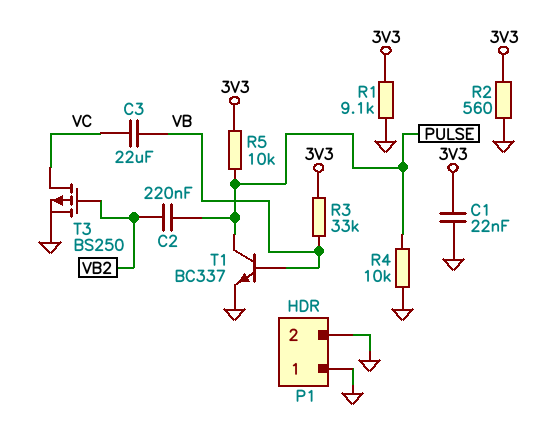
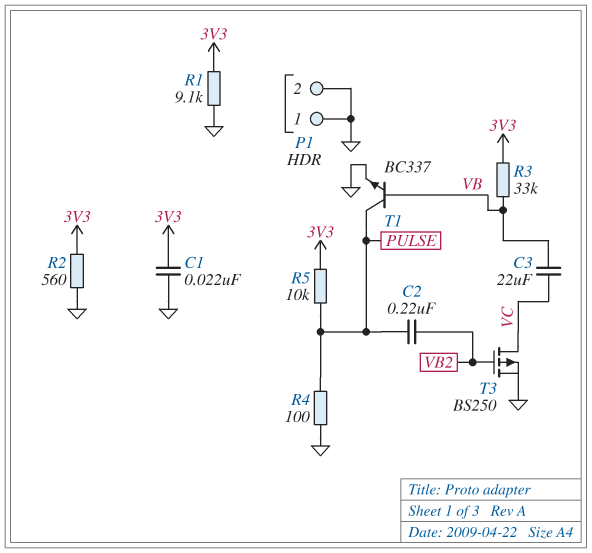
R4: 10k (GND, PULSE) -> 100 (GND, PULSE)

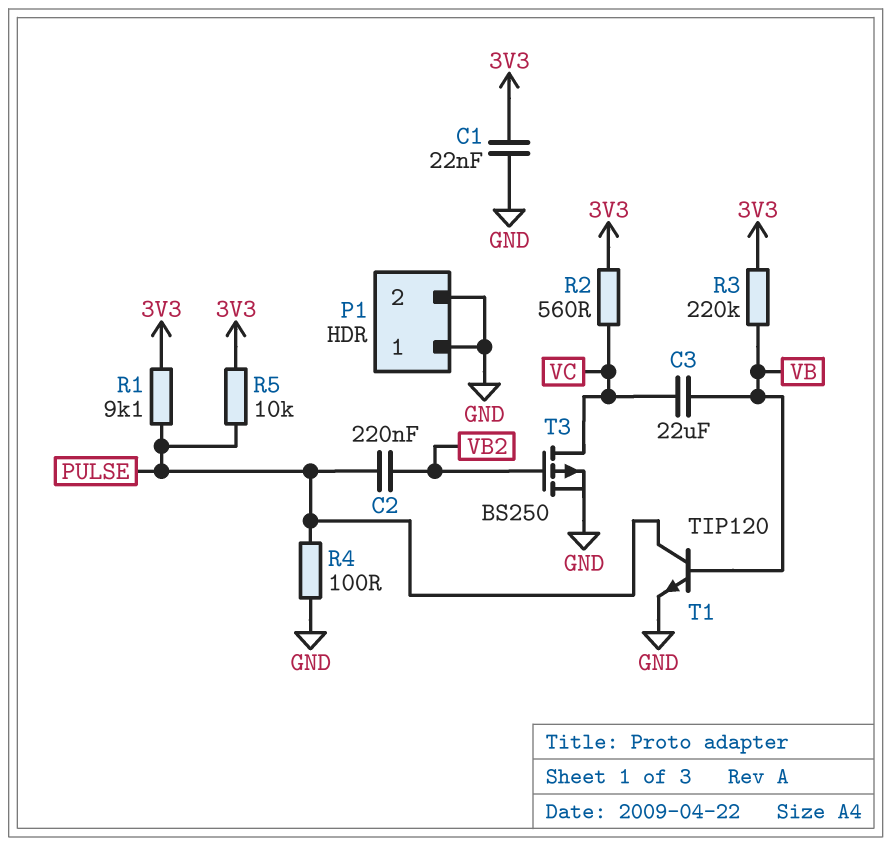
R1: 9.1k (3V3, GND) -> 9.1k (3V3, PULSE)
R2: 560 (3V3, GND) -> 560 (3V3, VC)
R3: 33k (3V3, VB) -> 220k (3V3, VB)
T1: NPN BC337 (B VB, C PULSE, E GND) -> NPN TIP120 (B VB, C PULSE, E GND)

